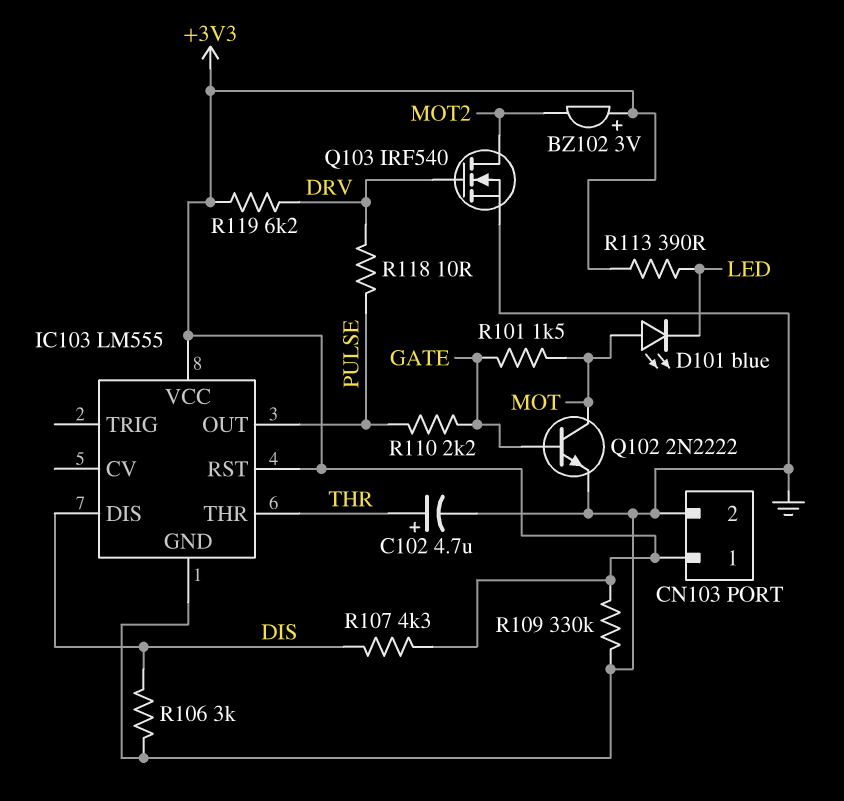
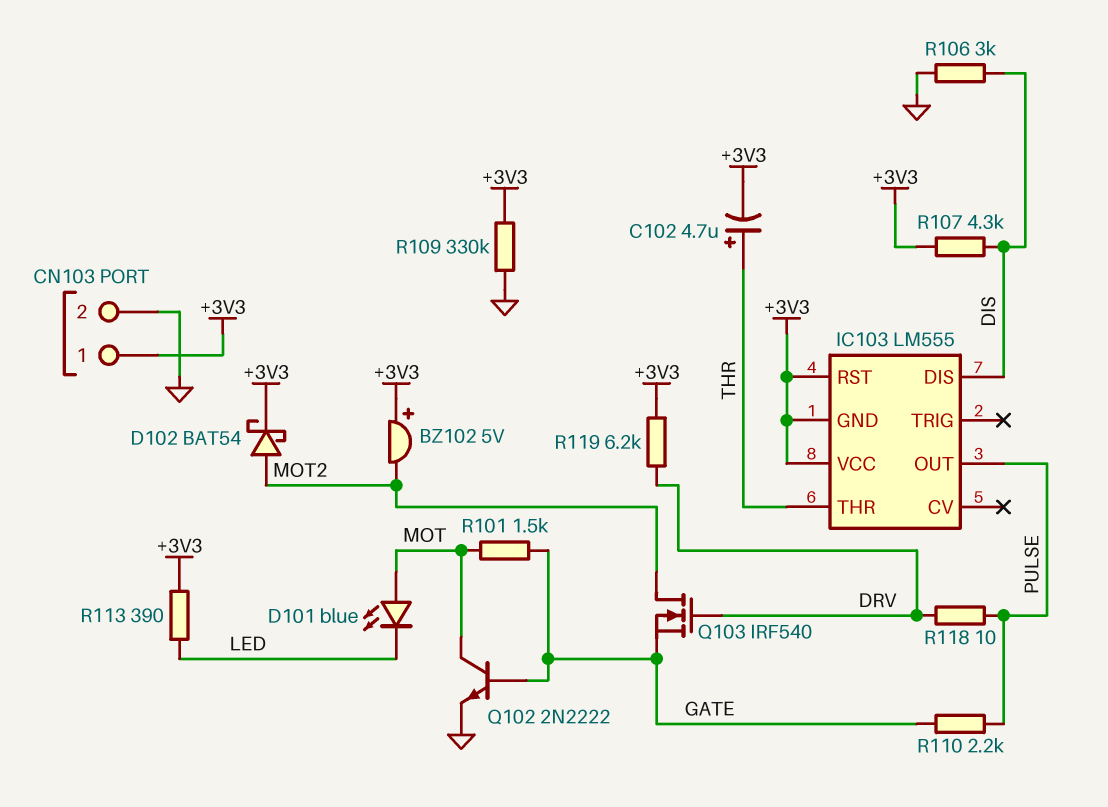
BZ102: buzzer 3V (plus +3V3, minus MOT2) -> buzzer 5V (plus +3V3, minus MOT2)
C102: 4.7uF (plus THR, minus GND) -> 4.7uF (plus THR, minus +3V3)
D102: none -> schottky BAT54 (A MOT2, K +3V3)
IC103 pin GND: GND -> +3V3
Q103: NMOS IRF540 (G DRV, D MOT2, S GND) -> NMOS IRF540 (G DRV, D MOT2, S GATE)

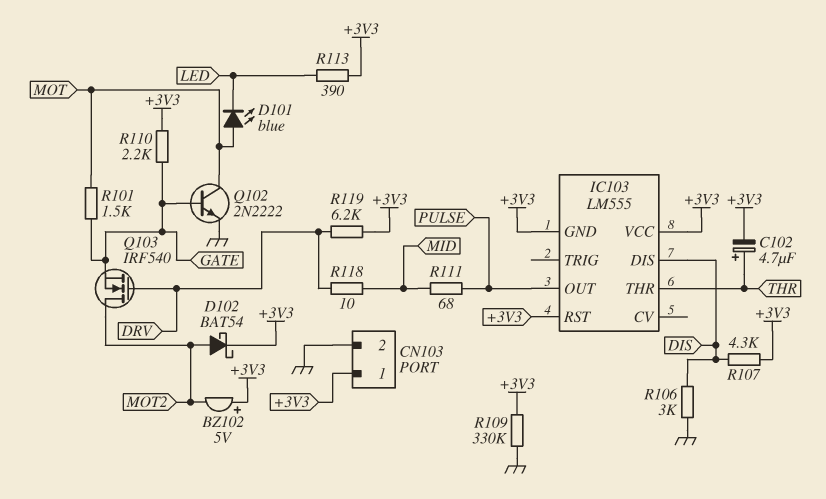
R110: 2.2k (GATE, PULSE) -> 2.2k (+3V3, GATE)
R111: none -> 68 (MID, PULSE)
R118: 10 (DRV, PULSE) -> 10 (DRV, MID)

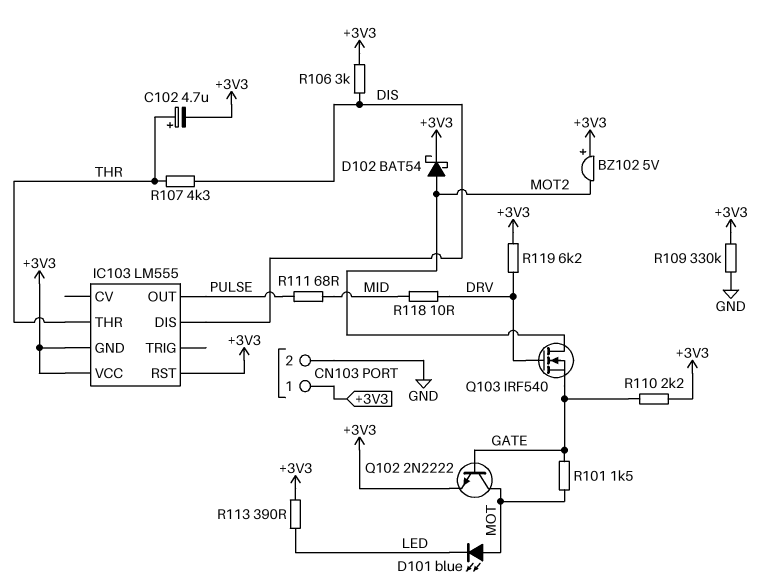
Q102: NPN 2N2222 (B GATE, C MOT, E GND) -> NPN 2N2222 (B GATE, C MOT, E +3V3)
R106: 3k (DIS, GND) -> 3k (+3V3, DIS)
R107: 4.3k (+3V3, DIS) -> 4.3k (DIS, THR)

